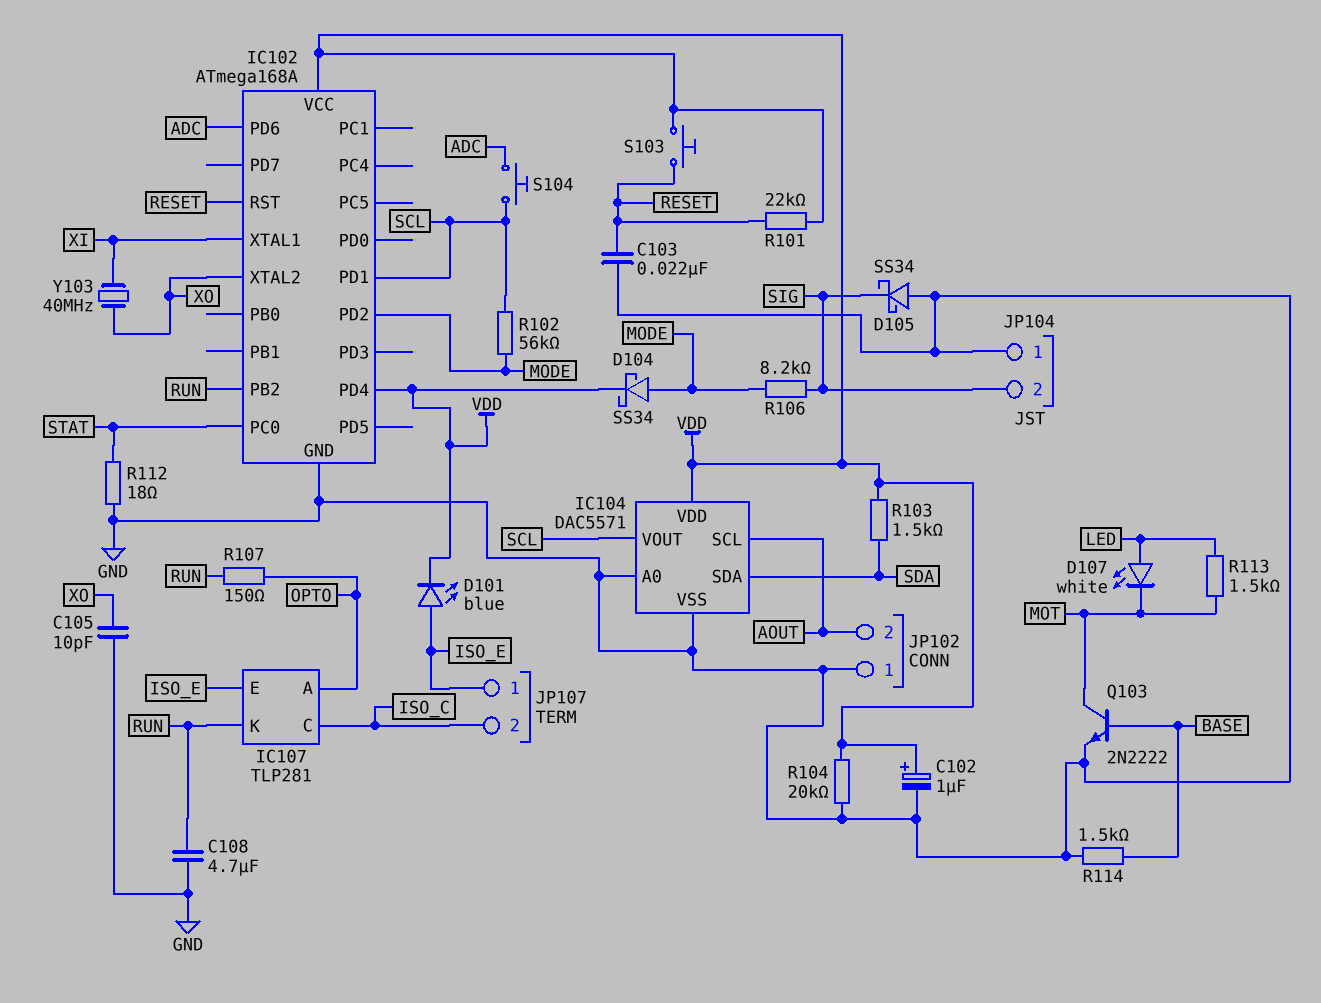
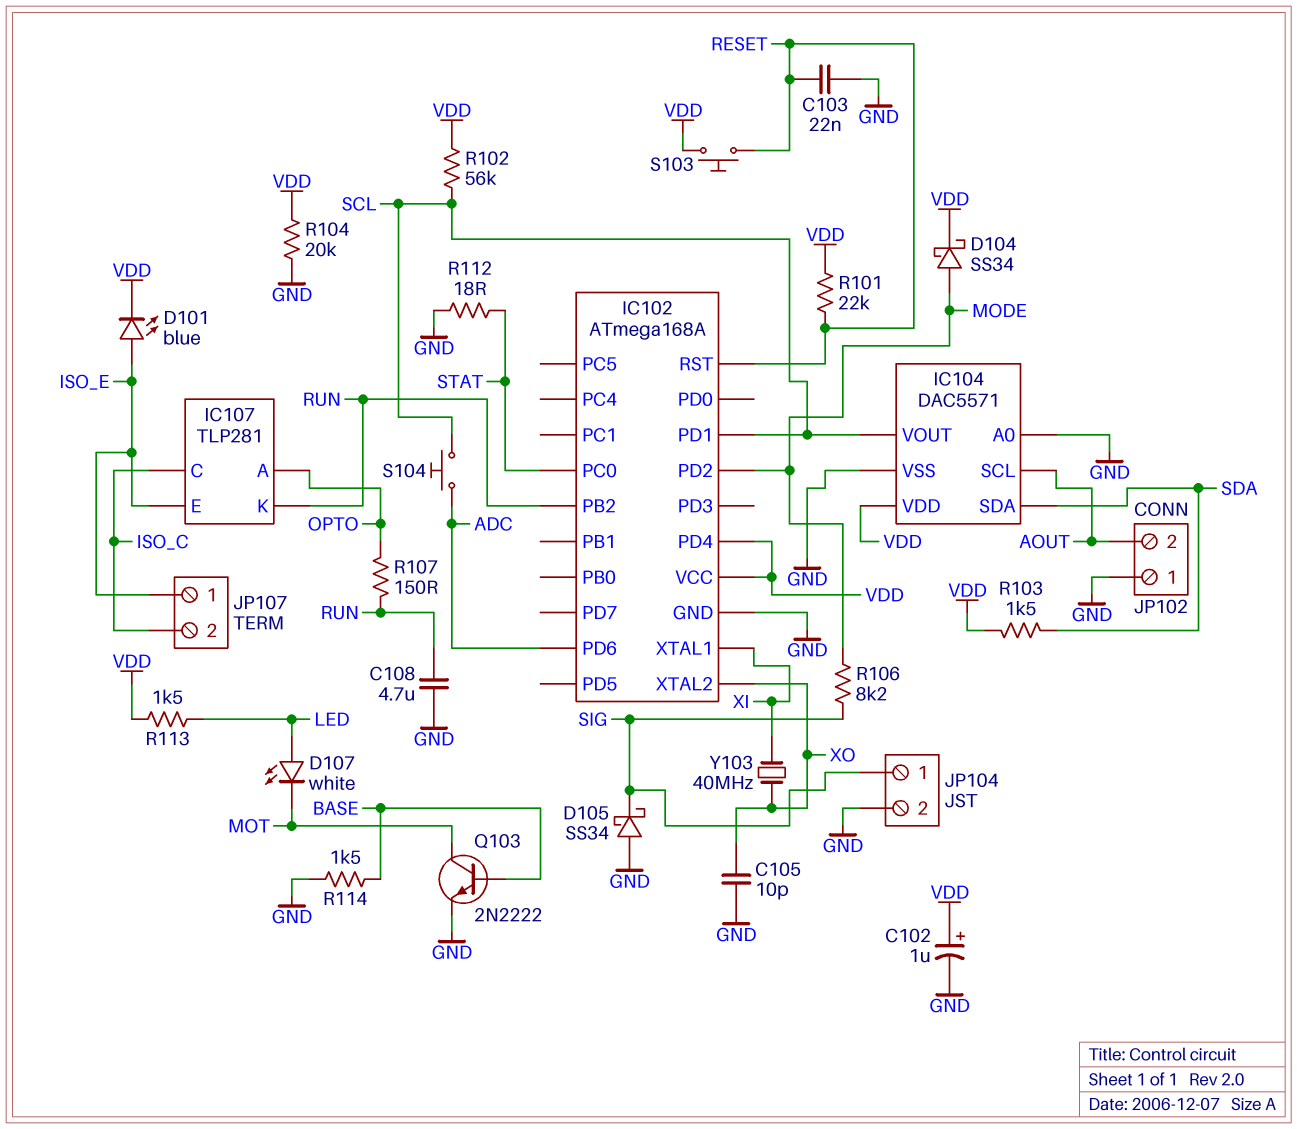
JP104 pin 1: GND -> SIG
JP104 pin 2: SIG -> GND
R102: 56k (MODE, SCL) -> 56k (SCL, VDD)
R113: 1.5k (LED, MOT) -> 1.5k (LED, VDD)

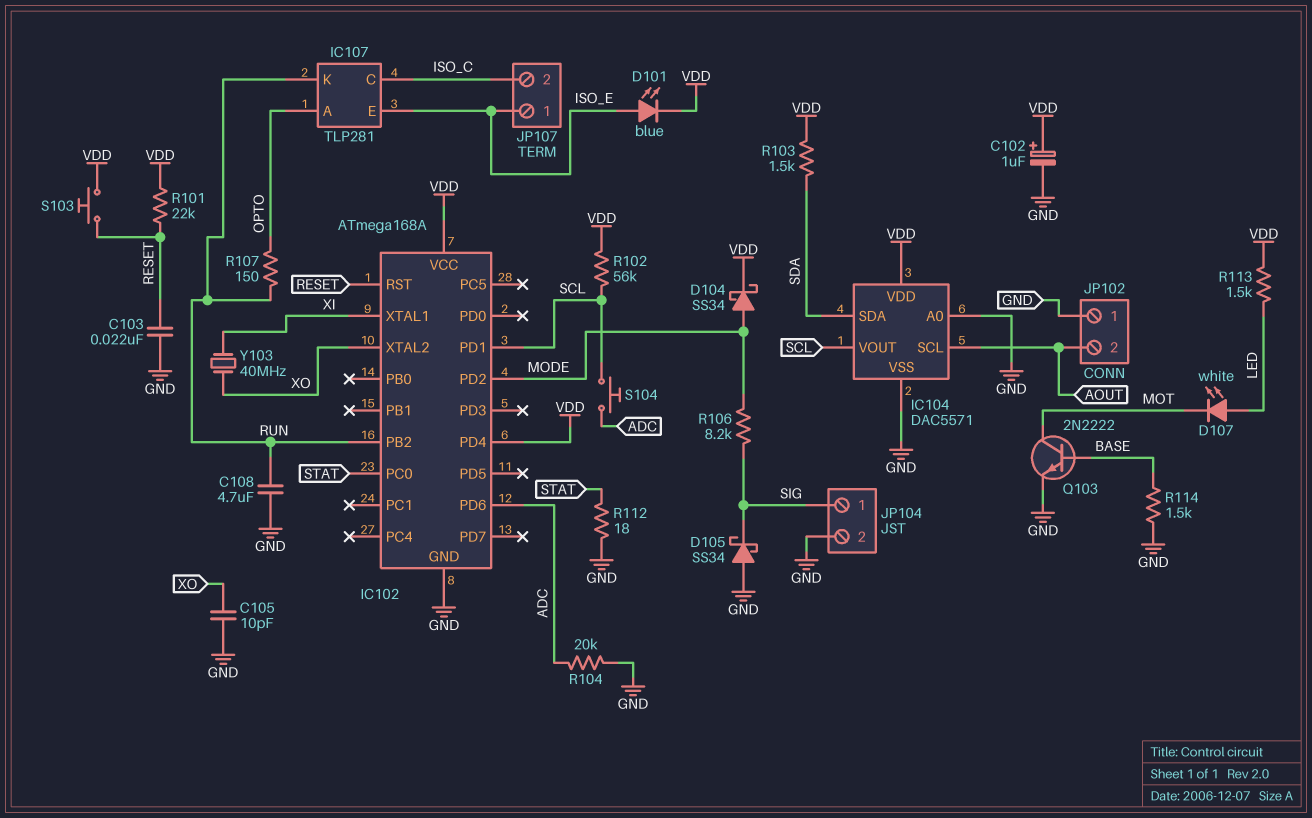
R104: 20k (GND, VDD) -> 20k (ADC, GND)

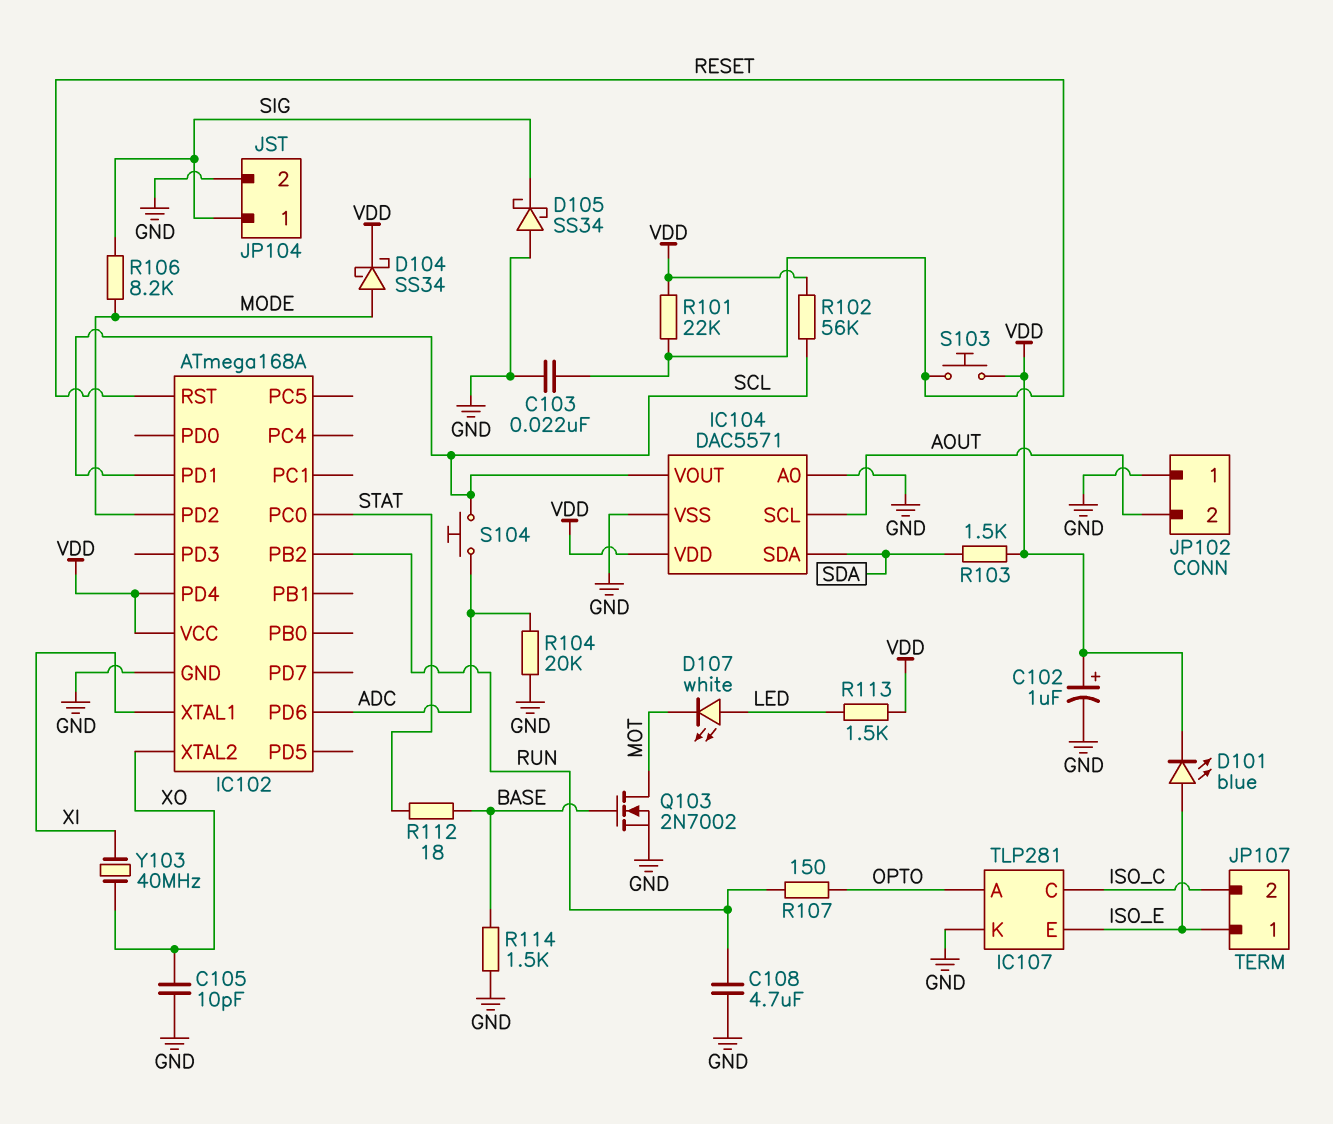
IC107 pin K: RUN -> GND
Q103: NPN 2N2222 (B BASE, C MOT, E GND) -> NMOS 2N7002 (G BASE, D MOT, S GND)
R112: 18 (GND, STAT) -> 18 (BASE, STAT)

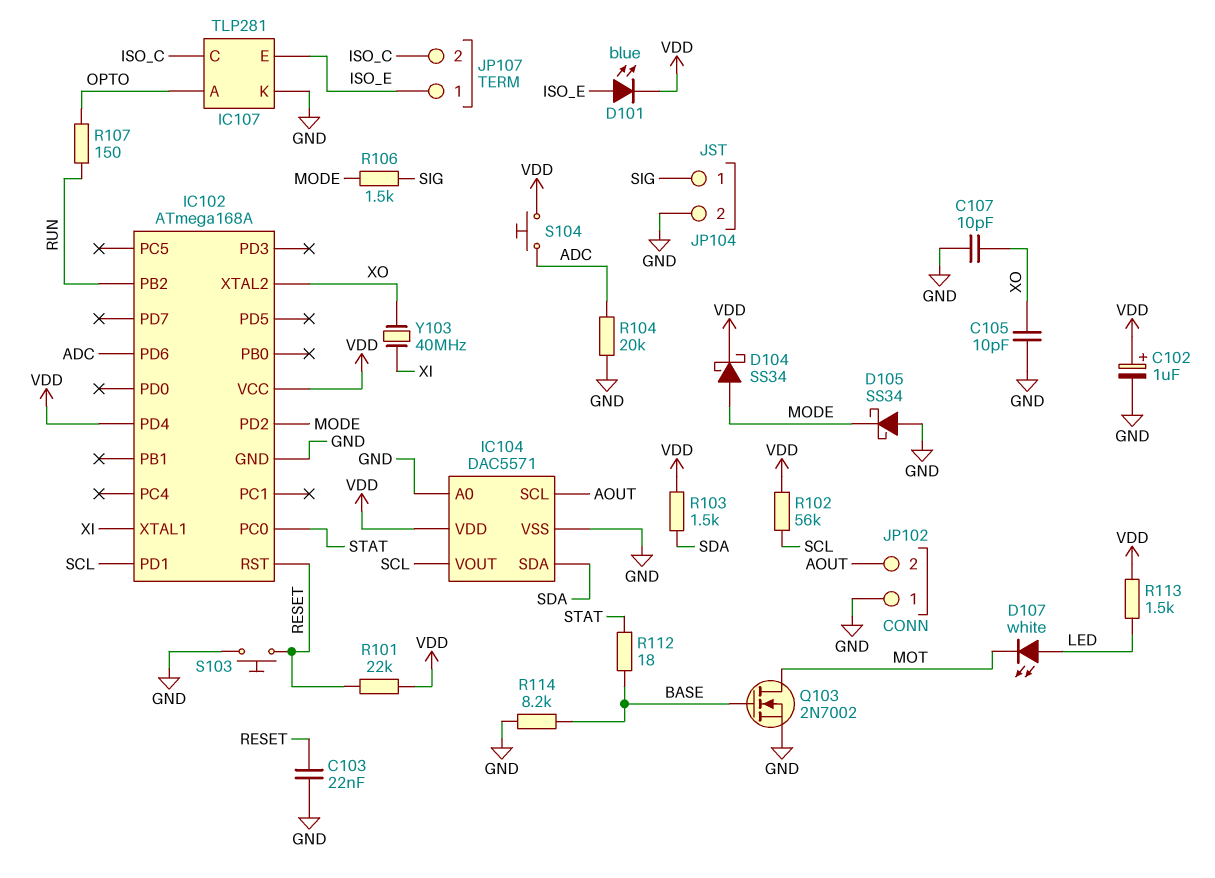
C107: none -> 10pF (GND, XO)
C108: 4.7uF (GND, RUN) -> none
D105: schottky SS34 (A GND, K SIG) -> schottky SS34 (A GND, K MODE)
R106: 8.2k (MODE, SIG) -> 1.5k (MODE, SIG)
R114: 1.5k (BASE, GND) -> 8.2k (BASE, GND)
S103: button (RESET, VDD) -> button (GND, RESET)
S104: button (ADC, SCL) -> button (ADC, VDD)

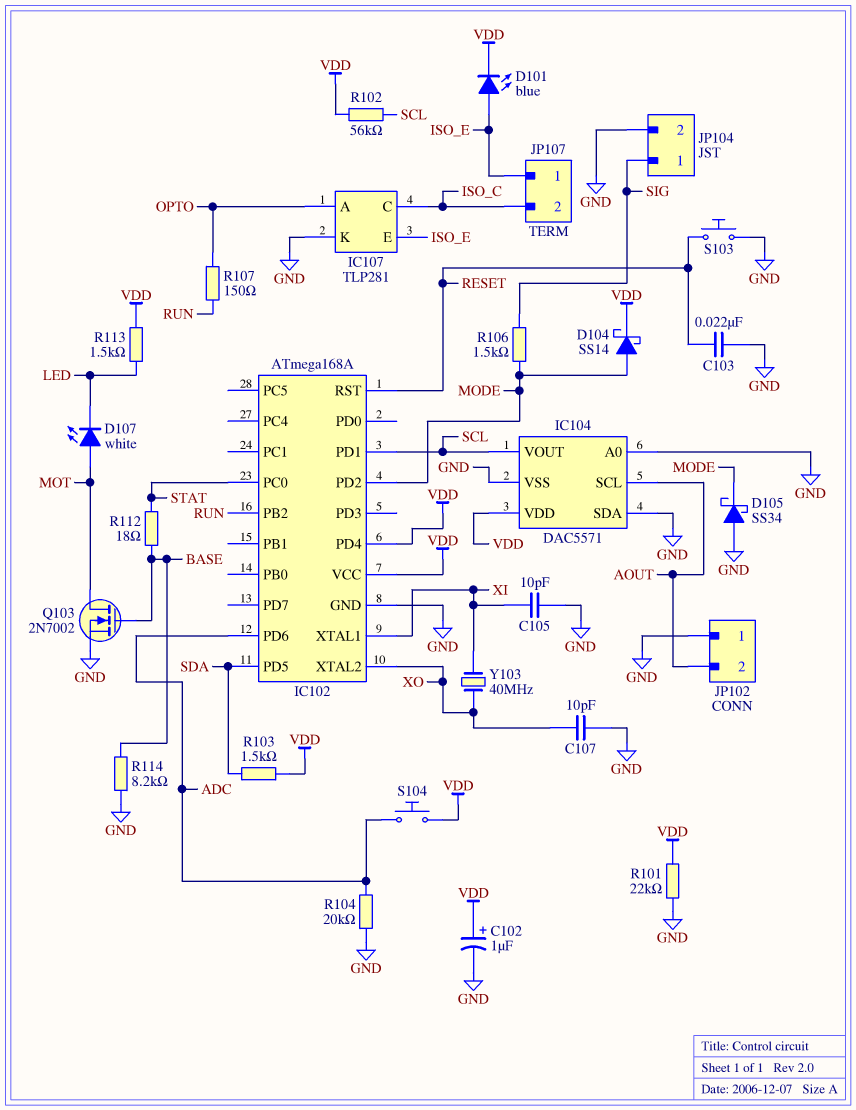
C105: 10pF (GND, XO) -> 10pF (GND, XI)
D104: schottky SS34 (A MODE, K VDD) -> schottky SS14 (A MODE, K VDD)
D107: LED white (A LED, K MOT) -> LED white (A MOT, K LED)
IC102 pin PD5: none -> SDA
IC104 pin SDA: SDA -> GND
R101: 22k (RESET, VDD) -> 22k (GND, VDD)

